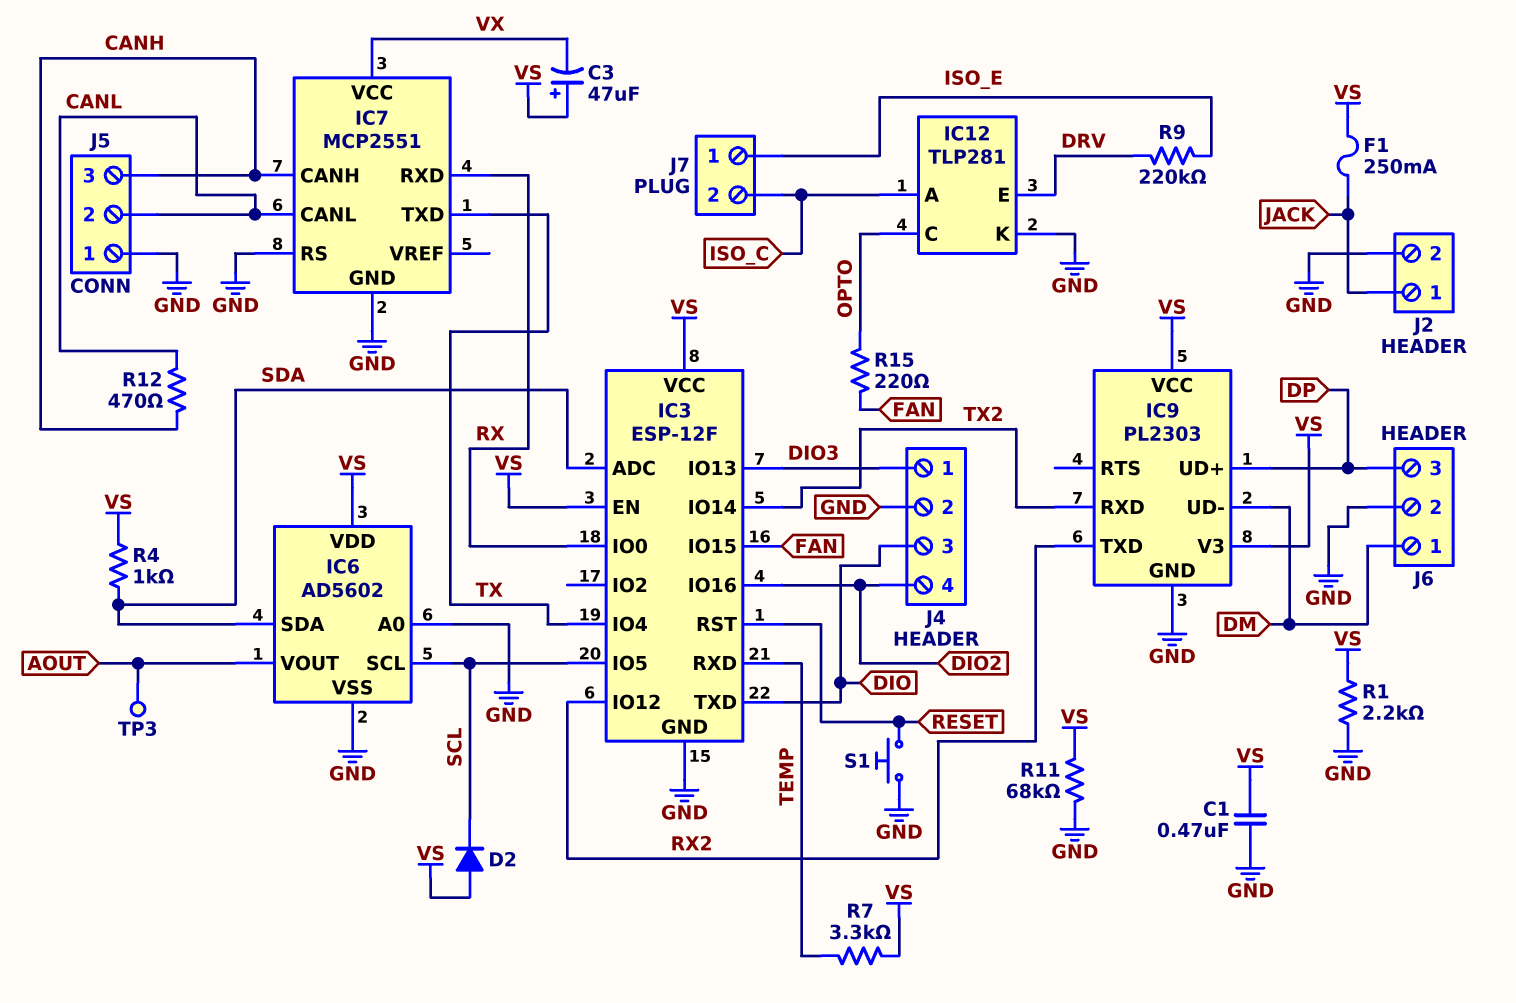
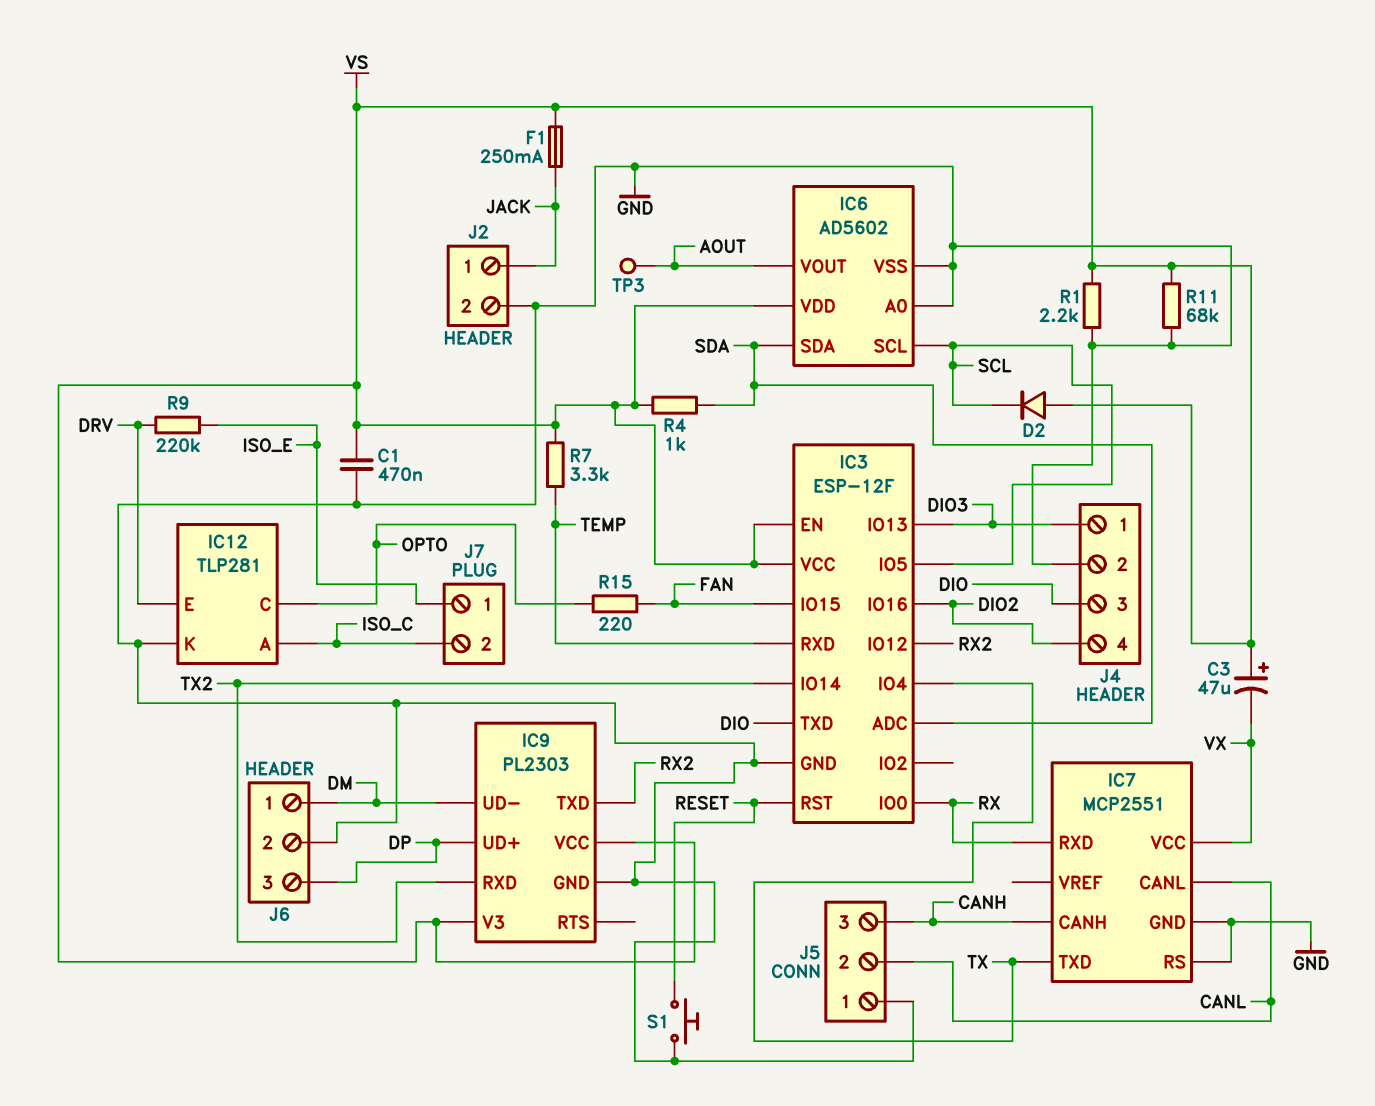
R12: 470 (CANH, CANL) -> none

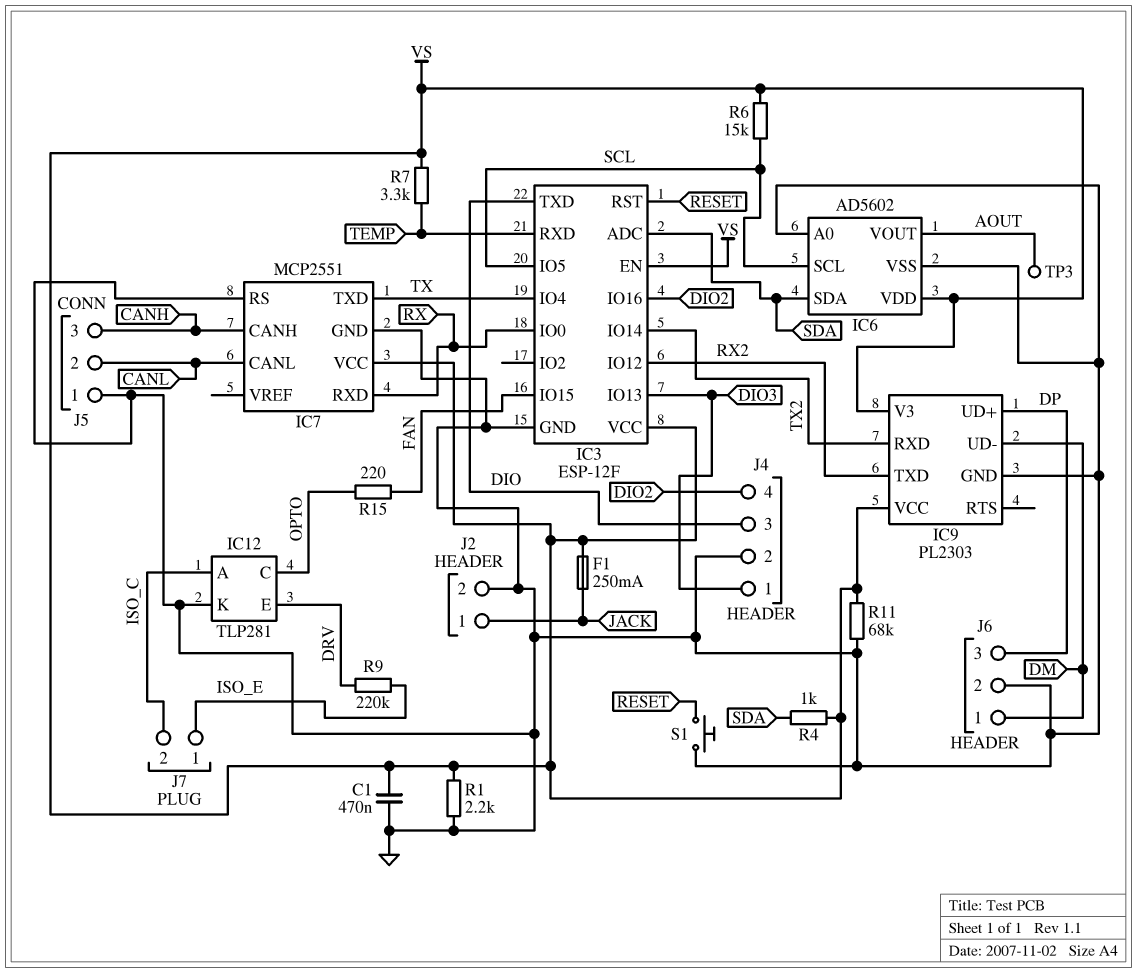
C3: 47uF (plus VS, minus VX) -> none
D2: diode (A VS, K SCL) -> none
IC7 pin VCC: VX -> VS
R6: none -> 15k (SCL, VS)

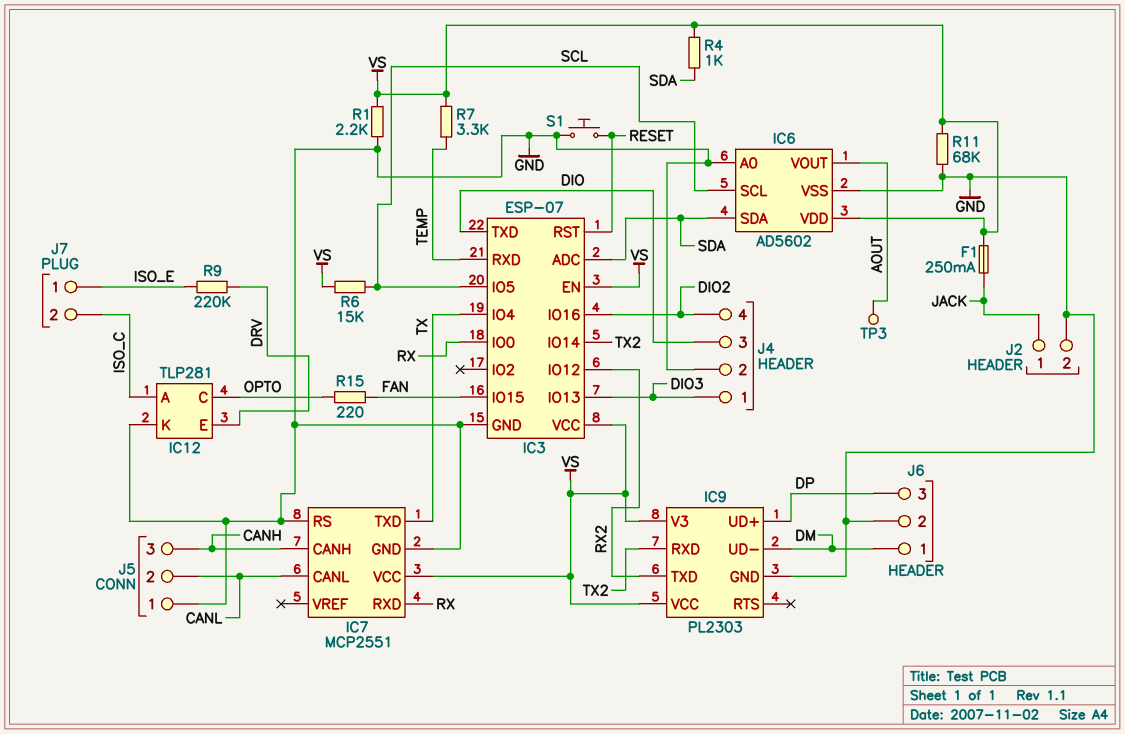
C1: 470nF (GND, VS) -> none
IC3: ESP-12F -> ESP-07

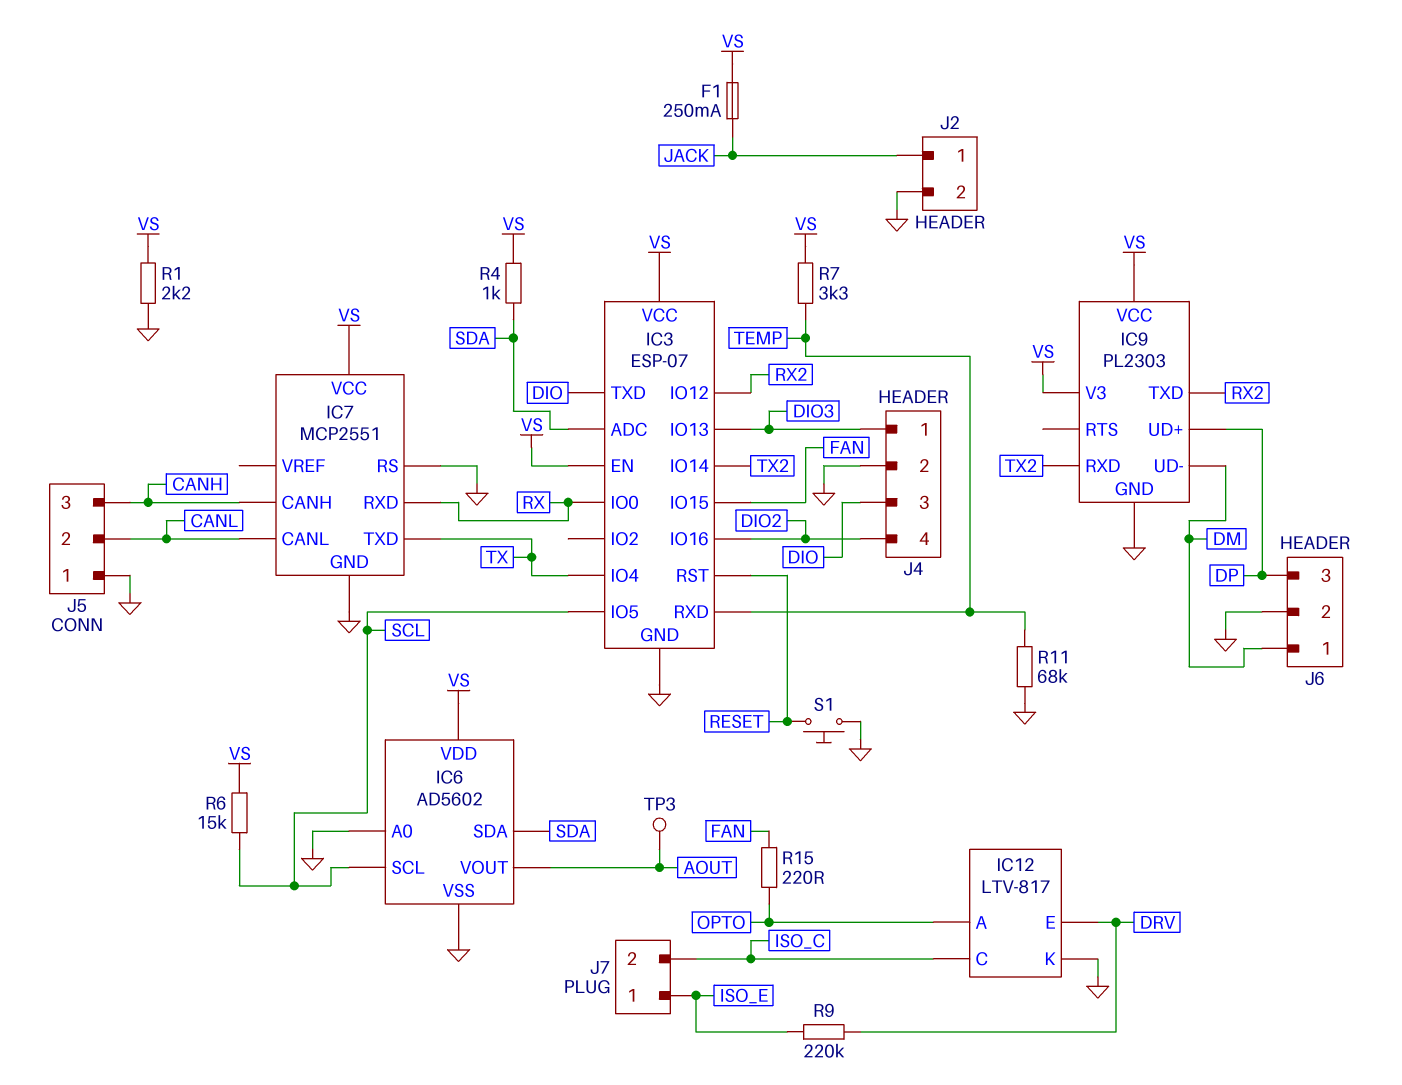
IC12: TLP281 -> LTV-817
IC12 pin A: ISO_C -> OPTO
IC12 pin C: OPTO -> ISO_C
R11: 68k (GND, VS) -> 68k (GND, TEMP)

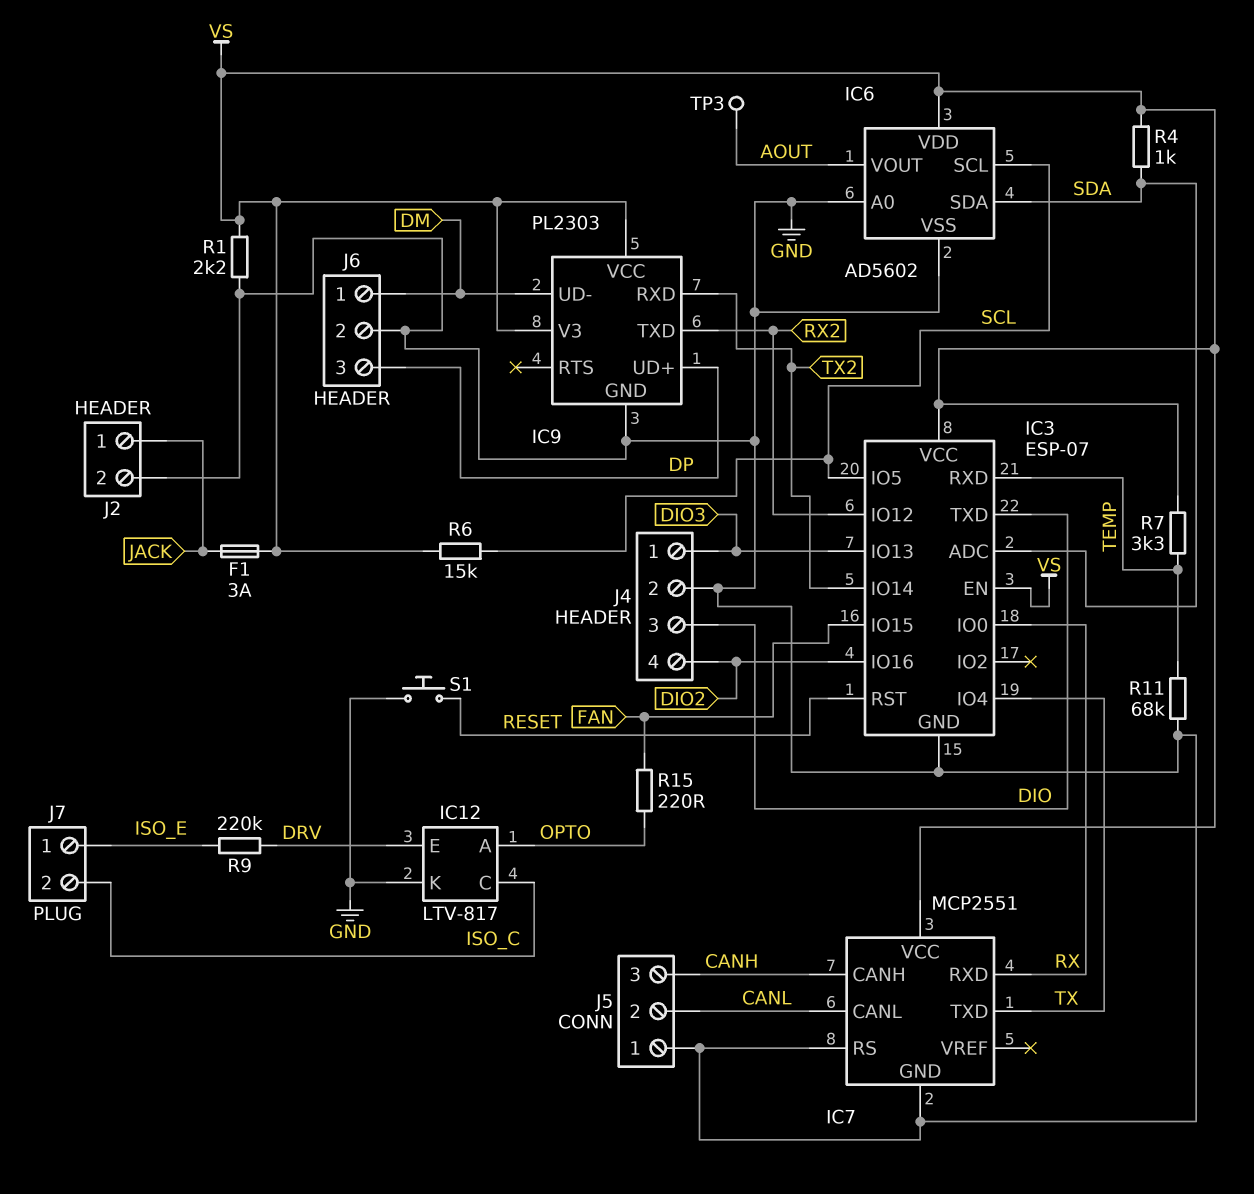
F1: 250mA (JACK, VS) -> 3A (JACK, VS)

